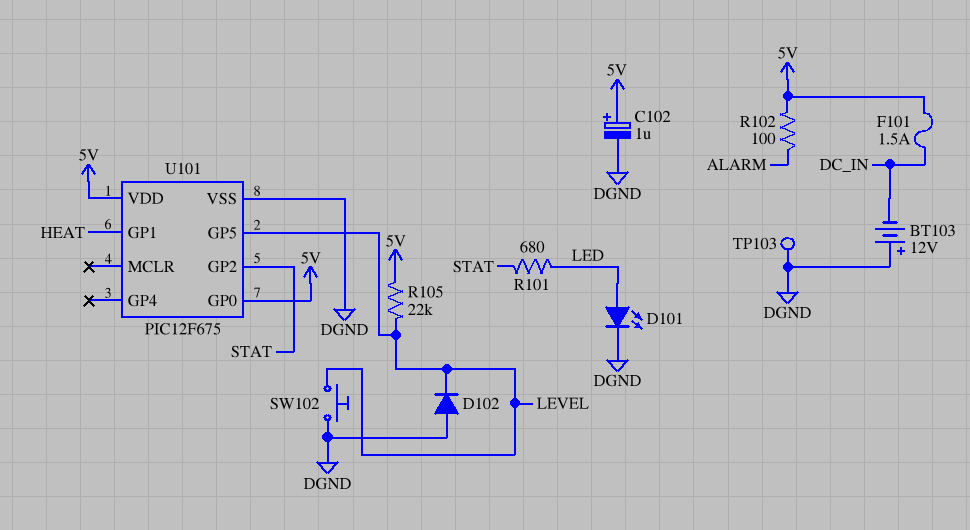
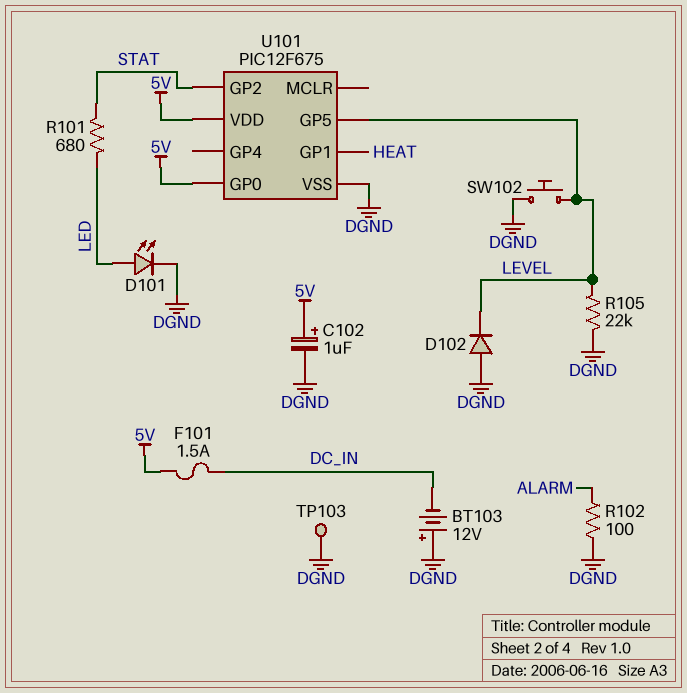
R102: 100 (5V, ALARM) -> 100 (ALARM, DGND)
R105: 22k (5V, LEVEL) -> 22k (DGND, LEVEL)

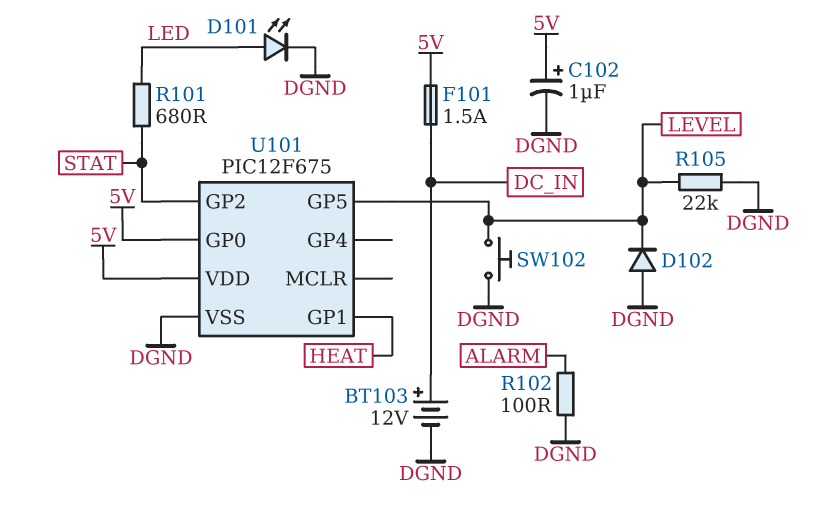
BT103: 12V (plus DGND, minus DC_IN) -> 12V (plus DC_IN, minus DGND)
TP103: test point (DGND) -> none

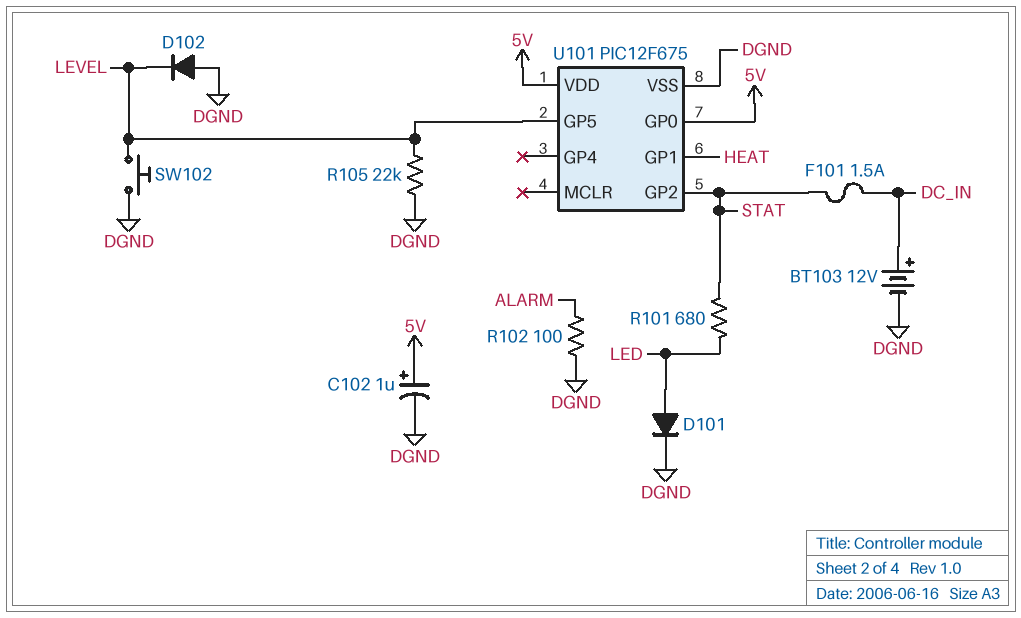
D101: LED (A LED, K DGND) -> diode (A LED, K DGND)
F101: 1.5A (5V, DC_IN) -> 1.5A (DC_IN, STAT)

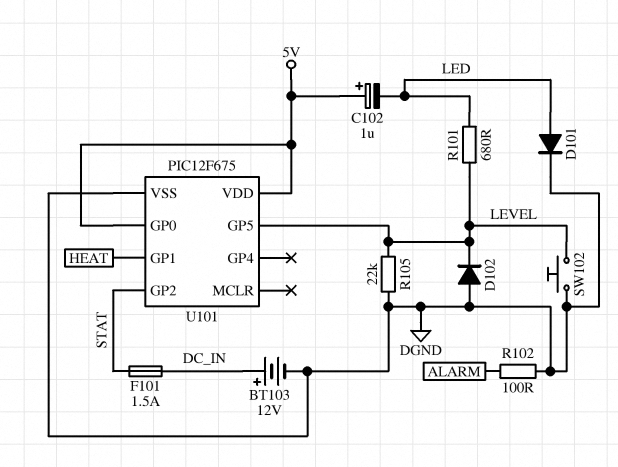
C102: 1uF (plus 5V, minus DGND) -> 1uF (plus 5V, minus LED)
R101: 680 (LED, STAT) -> 680 (LED, LEVEL)

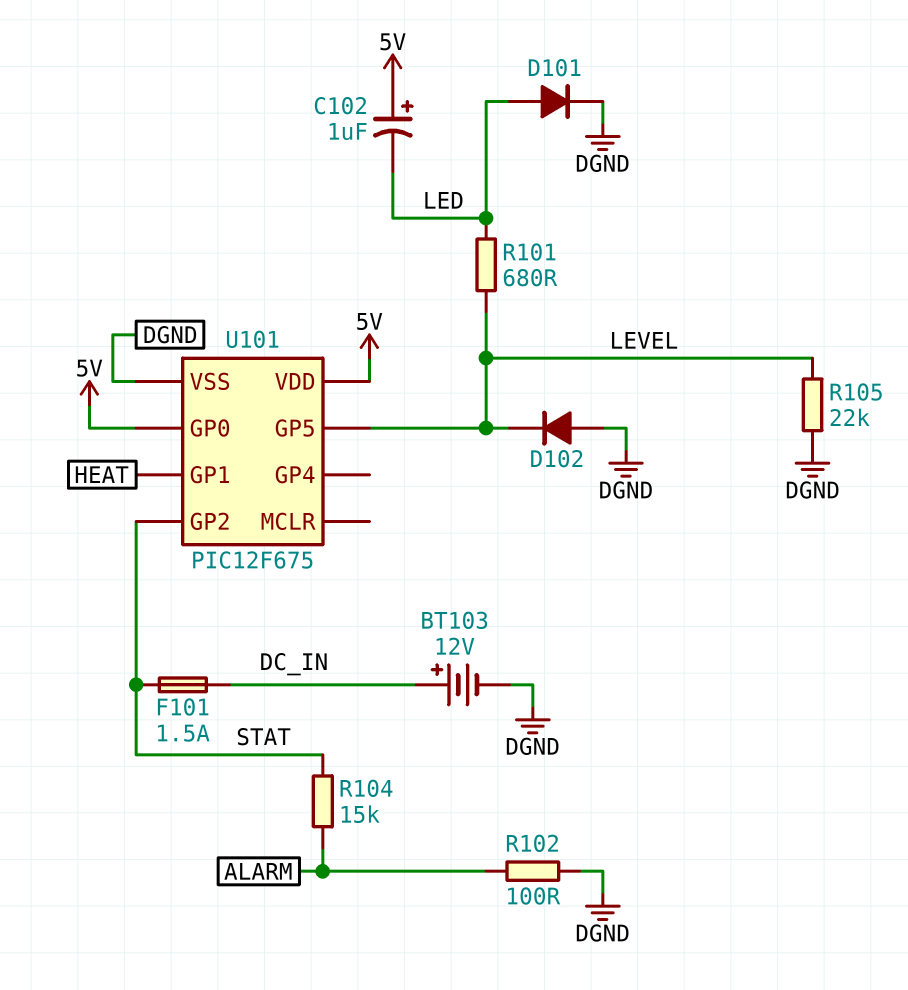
R104: none -> 15k (ALARM, STAT)
SW102: button (DGND, LEVEL) -> none

